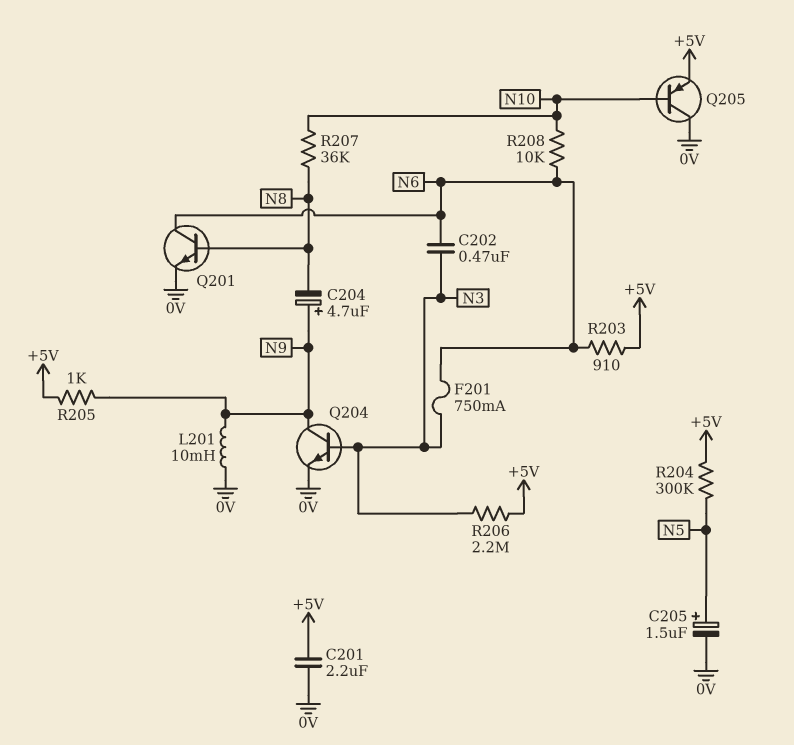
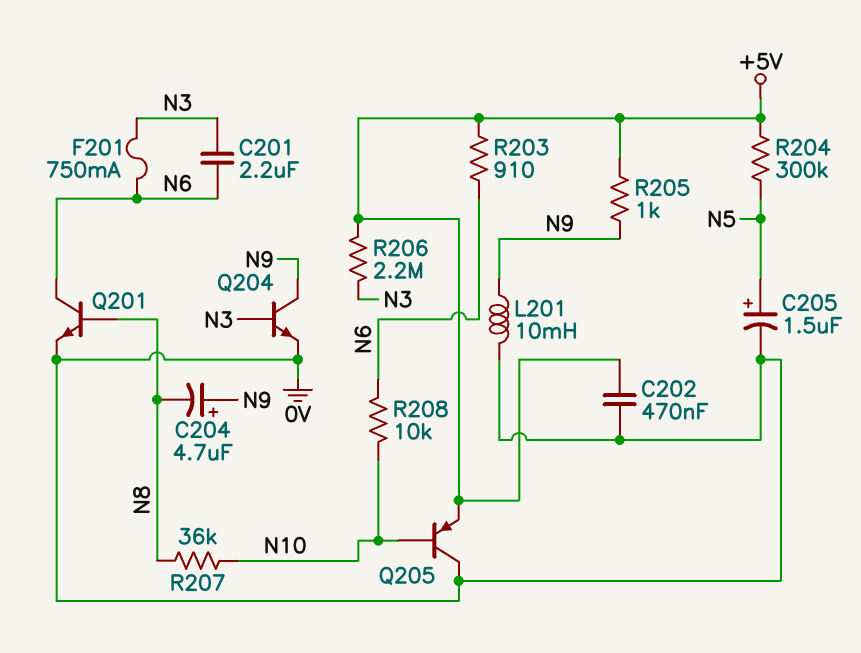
C201: 2.2uF (+5V, 0V) -> 2.2uF (N3, N6)
C202: 470nF (N3, N6) -> 470nF (+5V, 0V)

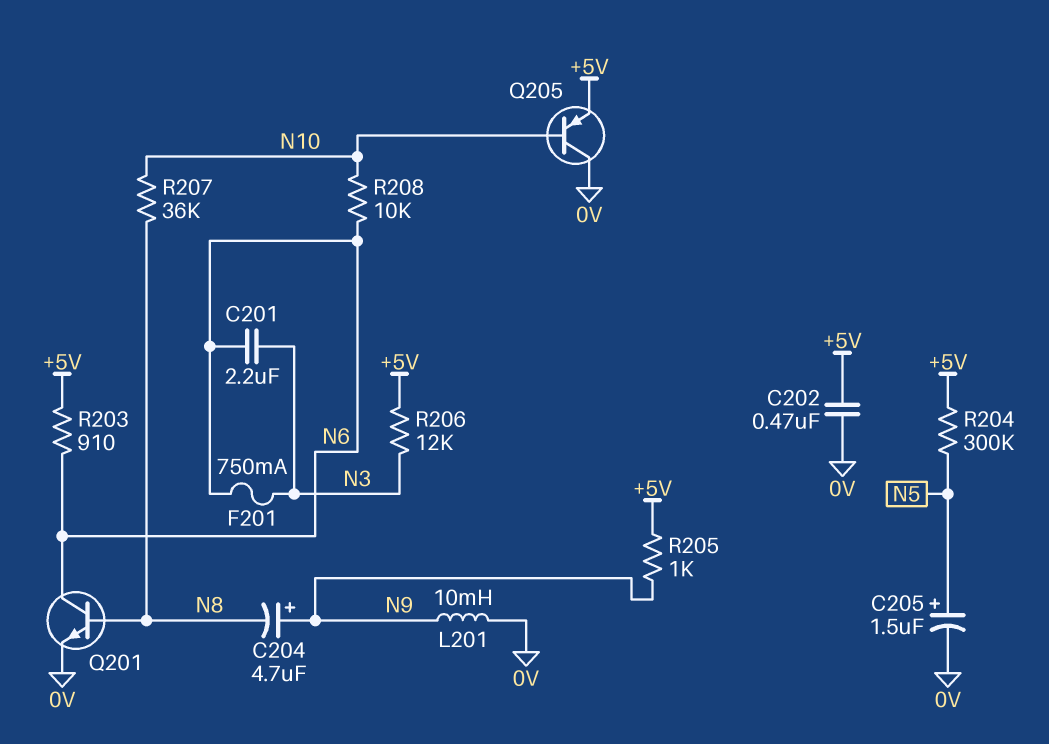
Q204: NPN (B N3, C N9, E 0V) -> none
R206: 2.2M (+5V, N3) -> 12k (+5V, N3)

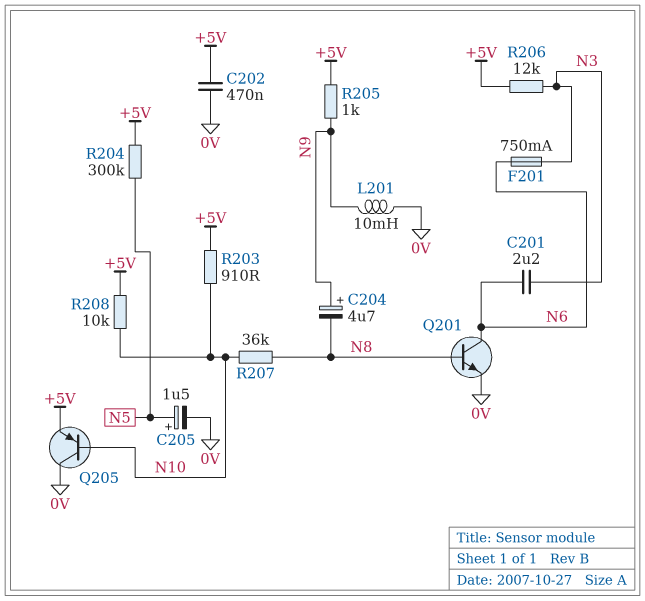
R203: 910 (+5V, N6) -> 910 (+5V, N10)
R208: 10k (N6, N10) -> 10k (+5V, N10)

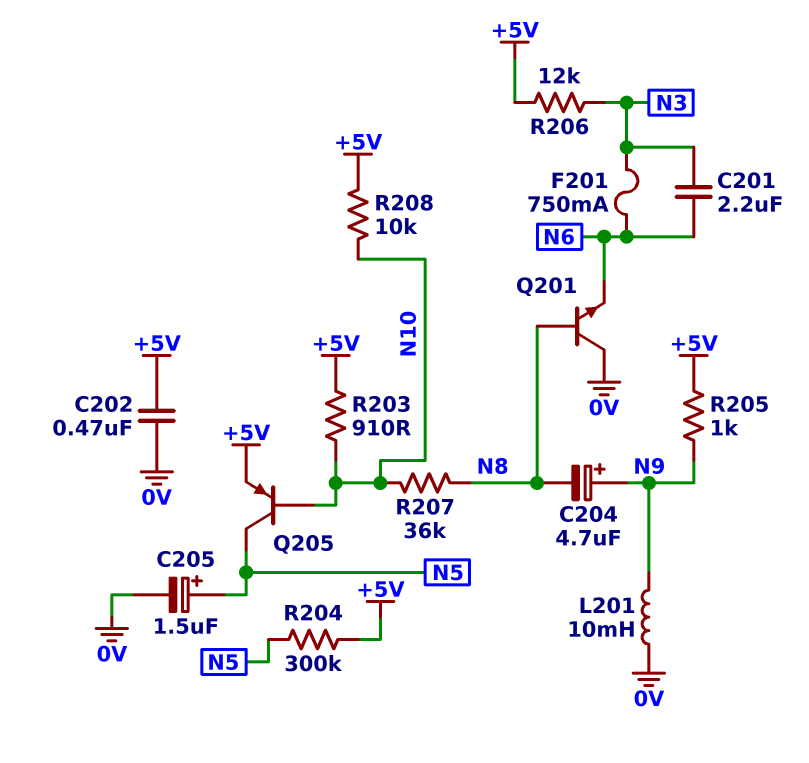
Q201: NPN (B N8, C N6, E 0V) -> NPN (B N8, C 0V, E N6)
Q205: PNP (B N10, C 0V, E +5V) -> PNP (B N10, C N5, E +5V)

